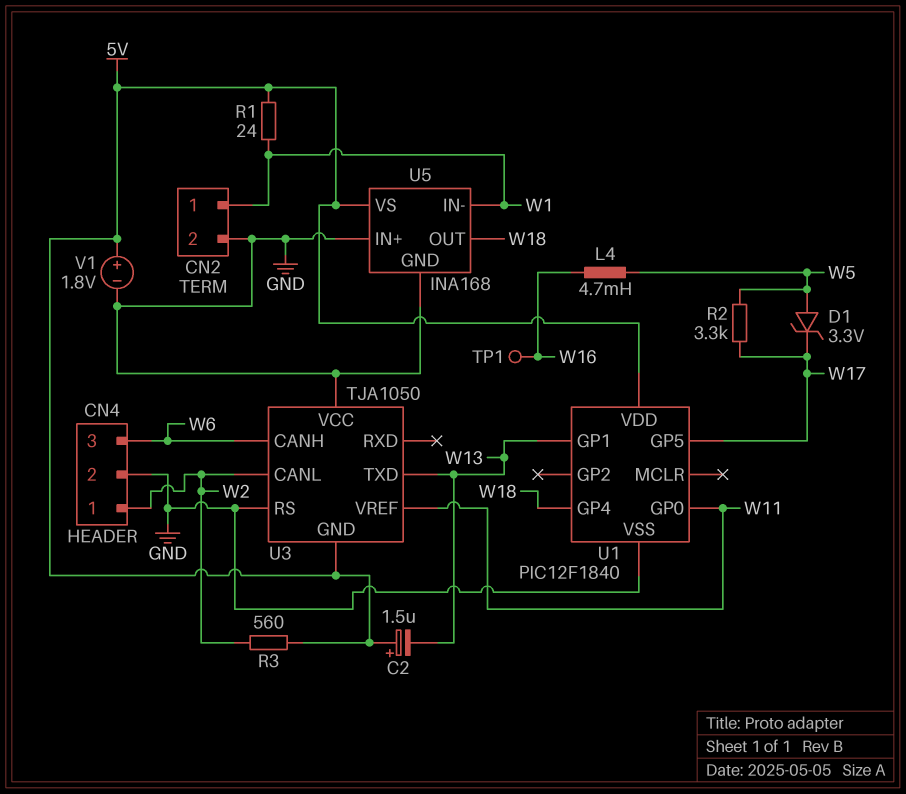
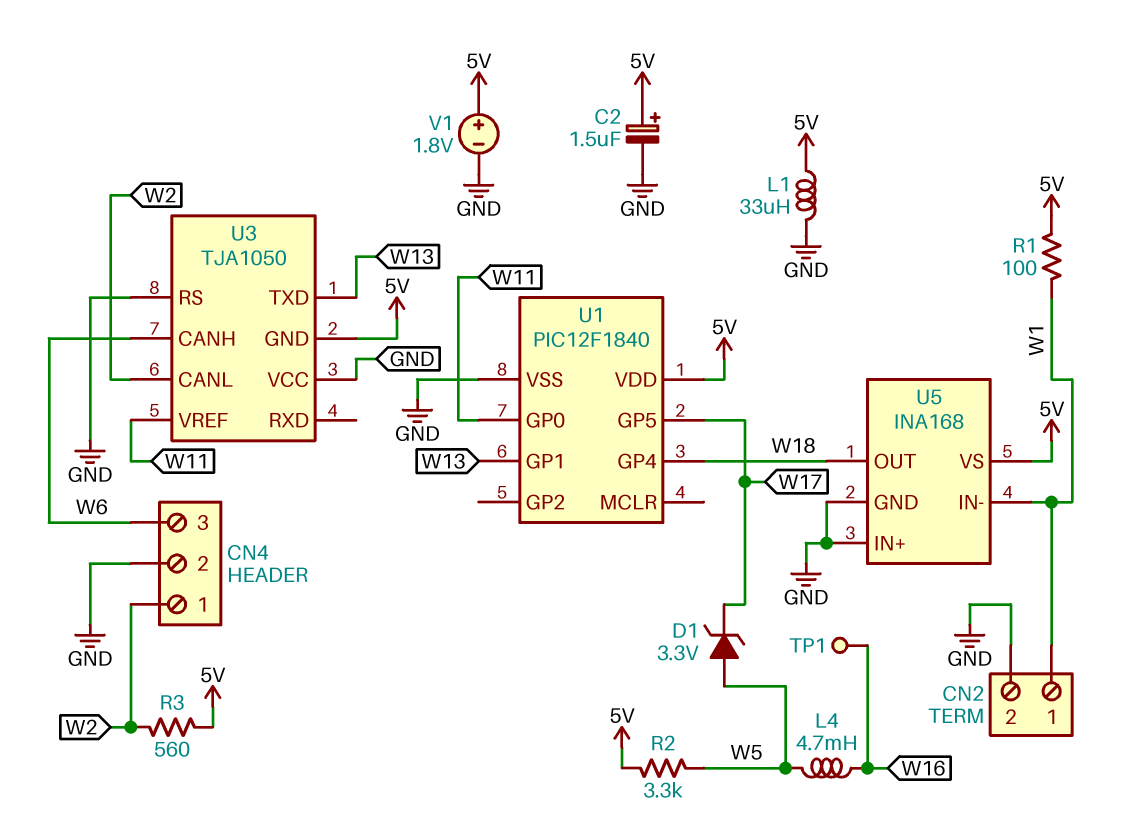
C2: 1.5uF (plus 5V, minus W13) -> 1.5uF (plus 5V, minus GND)
L1: none -> 33uH (5V, GND)
R1: 24 (5V, W1) -> 100 (5V, W1)
R2: 3.3k (W5, W17) -> 3.3k (5V, W5)

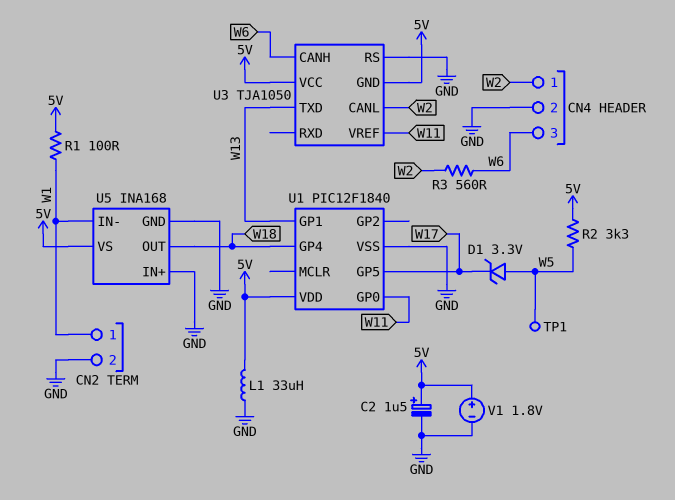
L4: 4.7mH (W5, W16) -> none
R3: 560 (5V, W2) -> 560 (W2, W6)
TP1: test point (W16) -> test point (W5)
U3 pin VCC: GND -> 5V

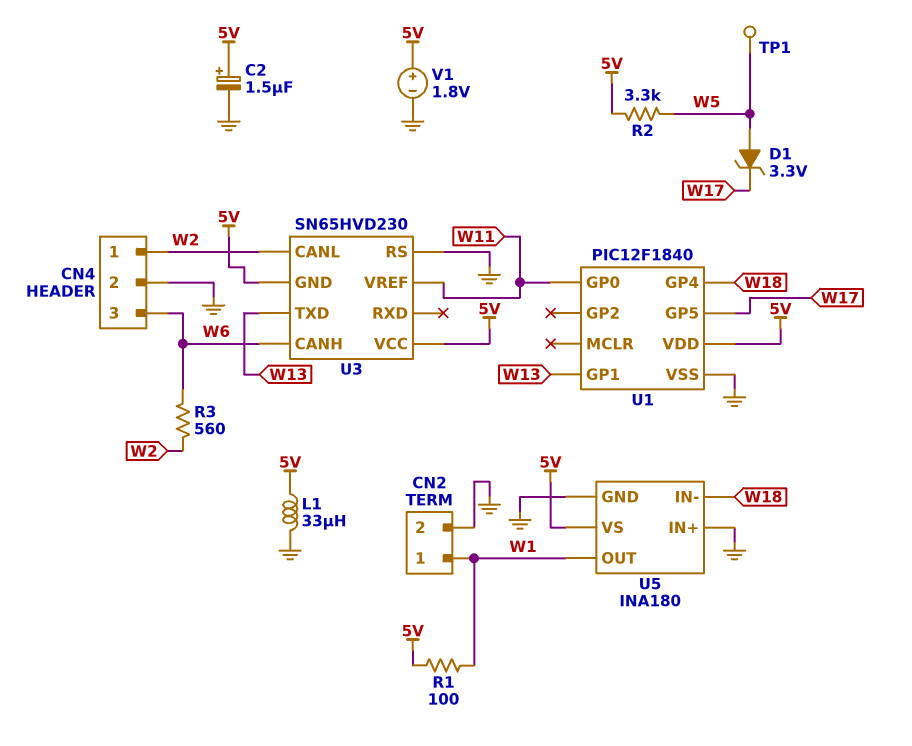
U3: TJA1050 -> SN65HVD230
U5: INA168 -> INA180
U5 pin IN-: W1 -> W18
U5 pin OUT: W18 -> W1

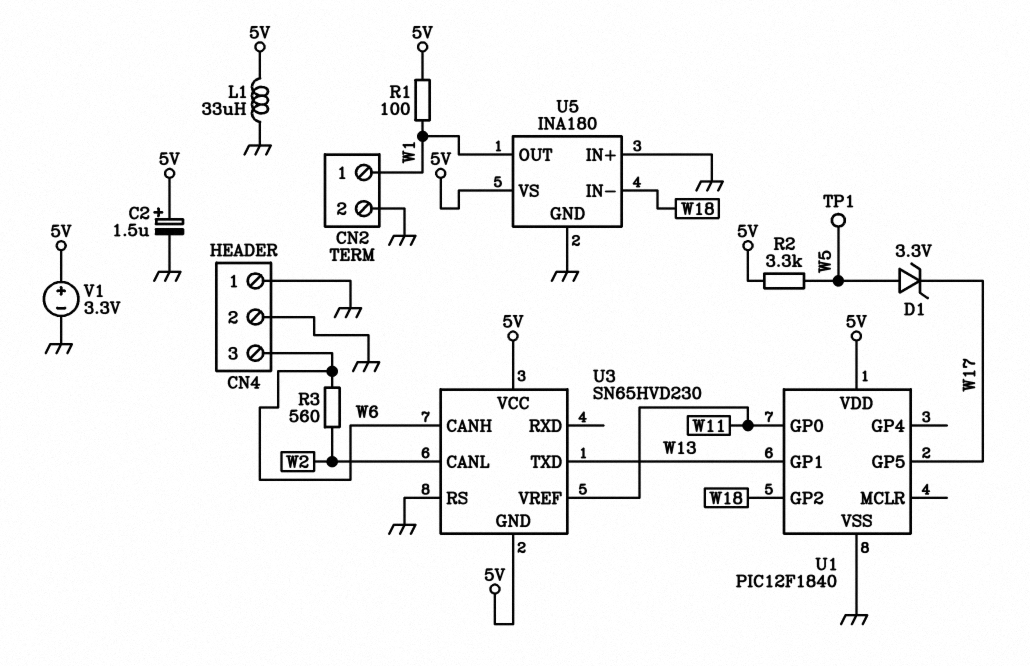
CN4 pin 1: W2 -> GND
U1 pin GP2: none -> W18
U1 pin GP4: W18 -> none
V1: 1.8V (plus 5V, minus GND) -> 3.3V (plus 5V, minus GND)

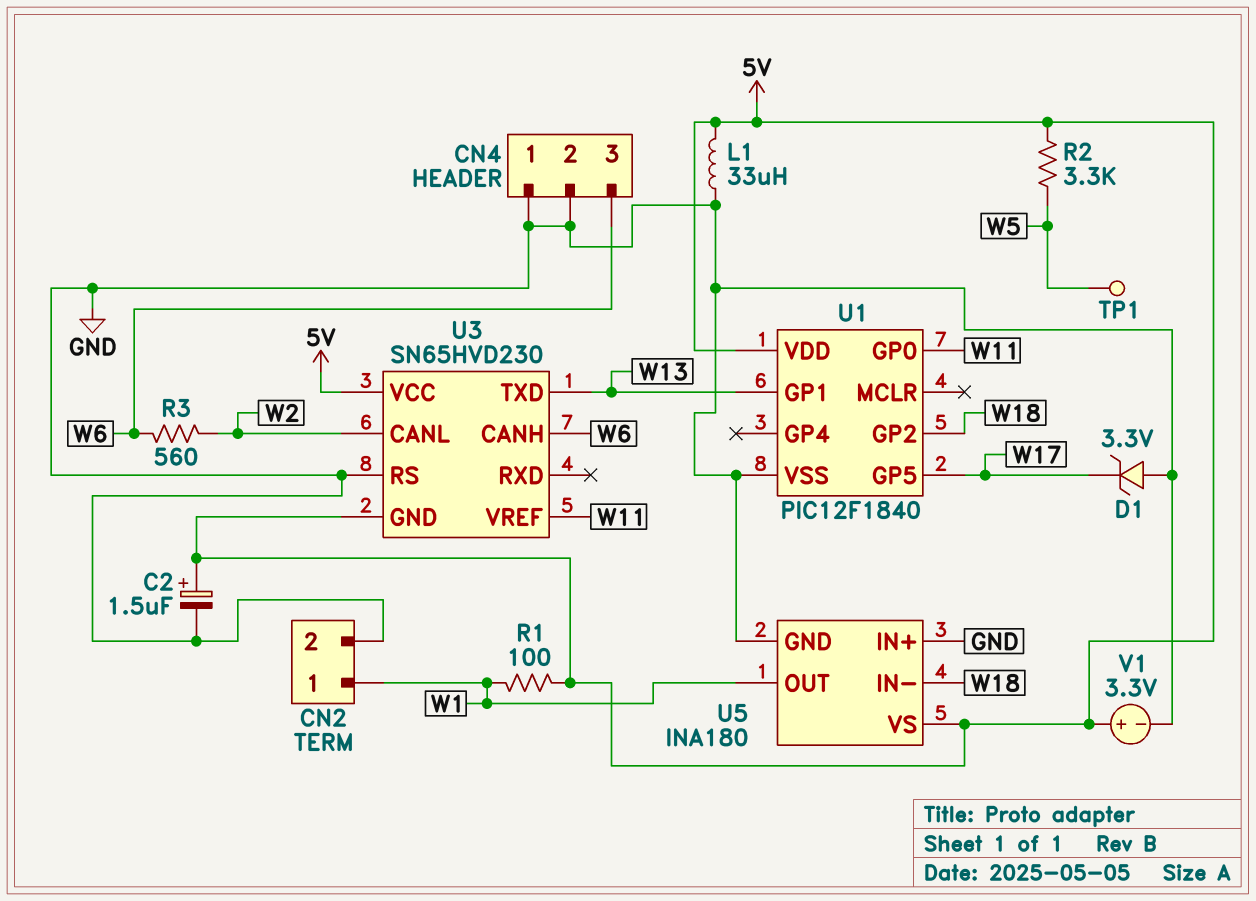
D1: zener 3.3V (A W5, K W17) -> zener 3.3V (A GND, K W17)

